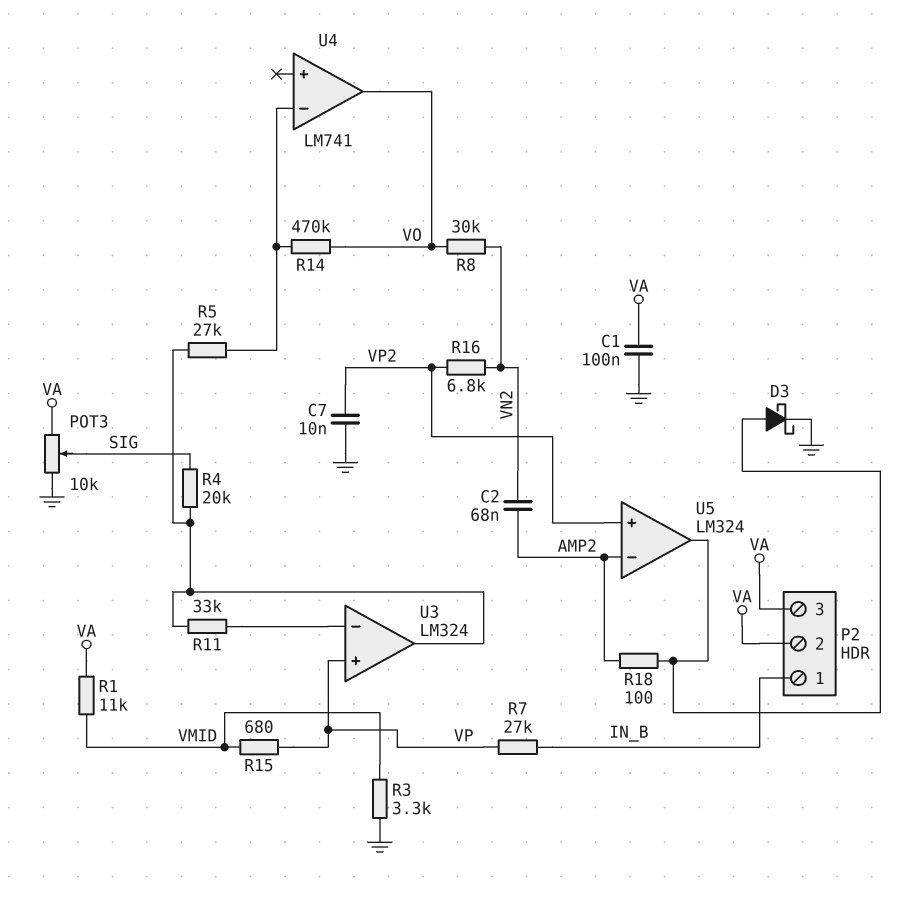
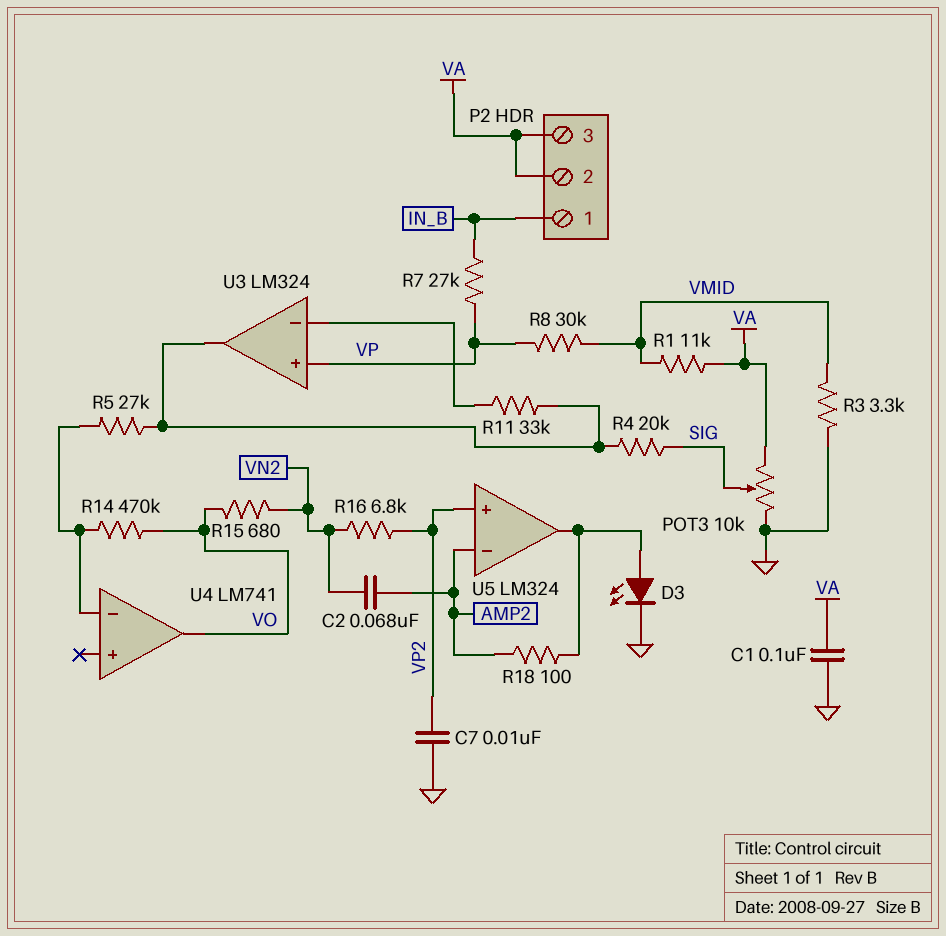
D3: schottky (A U5/out, K GND) -> LED (A U5/out, K GND)
R8: 30k (VN2, VO) -> 30k (VMID, VP)
R15: 680 (VMID, VP) -> 680 (VN2, VO)

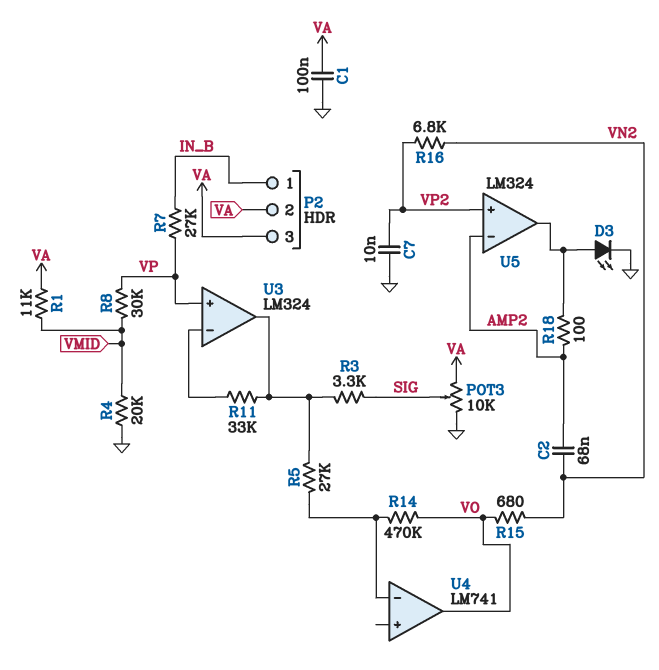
R3: 3.3k (GND, VMID) -> 3.3k (SIG, U3/out)
R4: 20k (SIG, U3/out) -> 20k (GND, VMID)

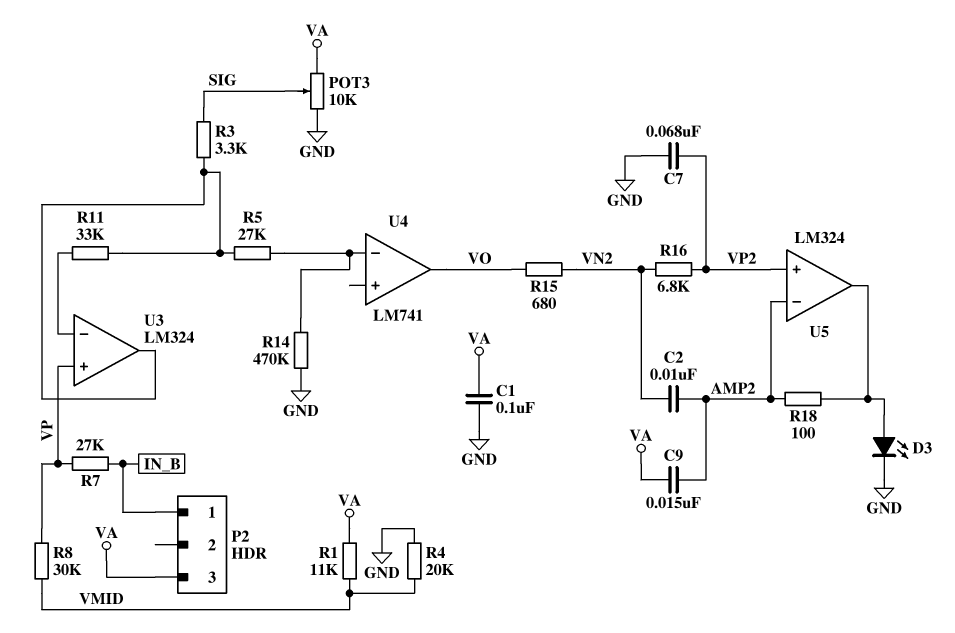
C2: 68nF (AMP2, VN2) -> 10nF (AMP2, VN2)
C7: 10nF (GND, VP2) -> 68nF (GND, VP2)
C9: none -> 15nF (AMP2, VA)
P2 pin 2: VA -> none
R14: 470k (U4/in-, VO) -> 470k (GND, U4/in-)

